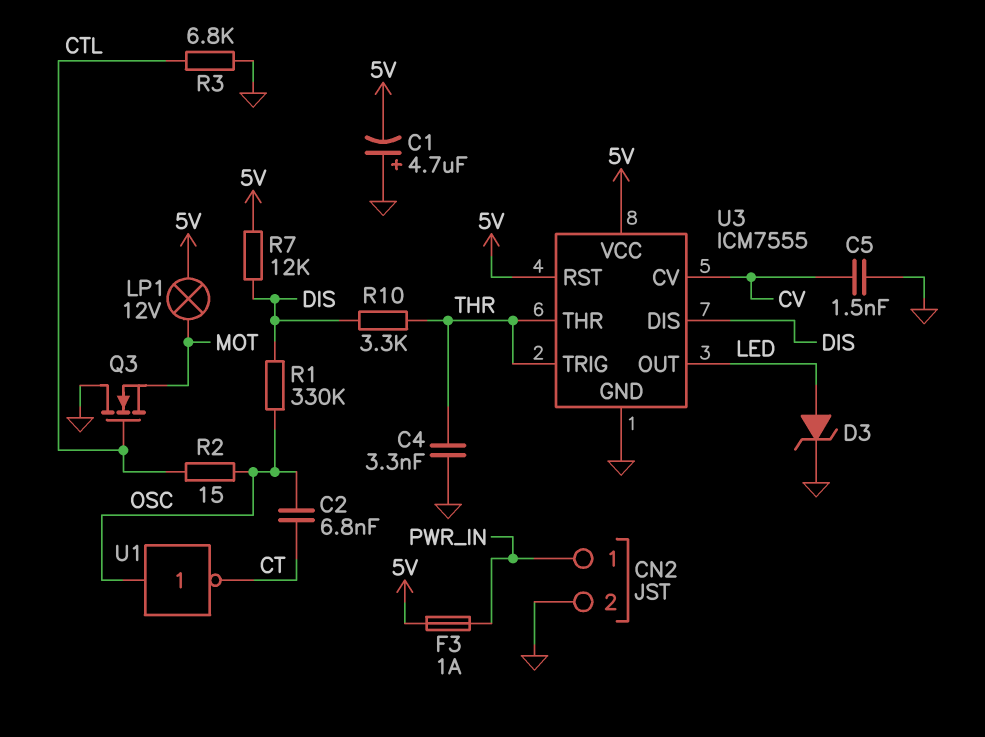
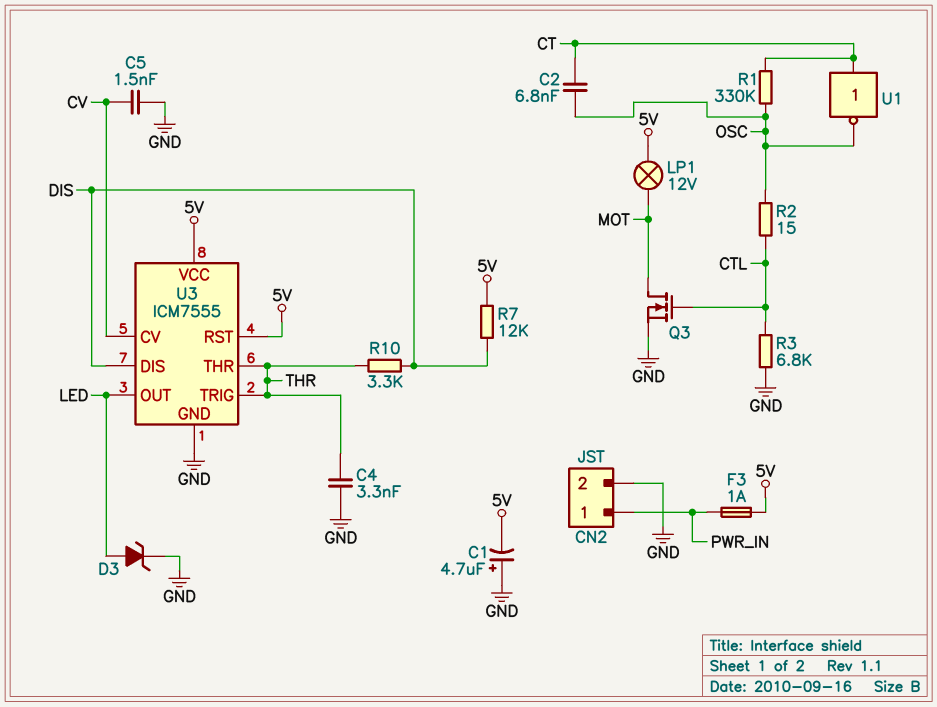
Q3: NMOS (G CTL, D GND, S MOT) -> NMOS (G CTL, D MOT, S GND)
R1: 330k (DIS, OSC) -> 330k (CT, OSC)
U1: NOT (in OSC, out CT) -> NOT (in CT, out OSC)

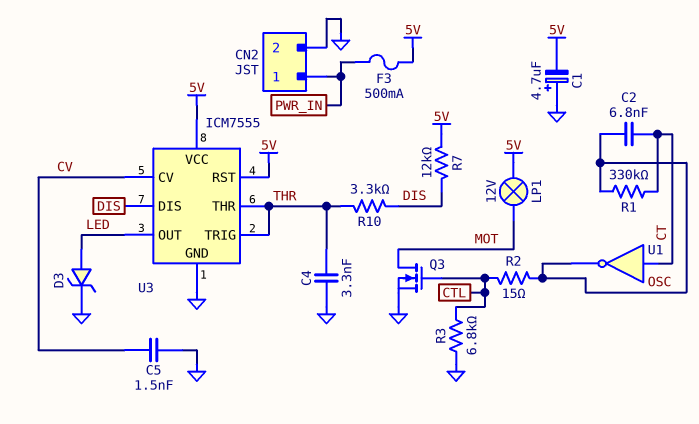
F3: 1A (5V, PWR_IN) -> 500mA (5V, PWR_IN)

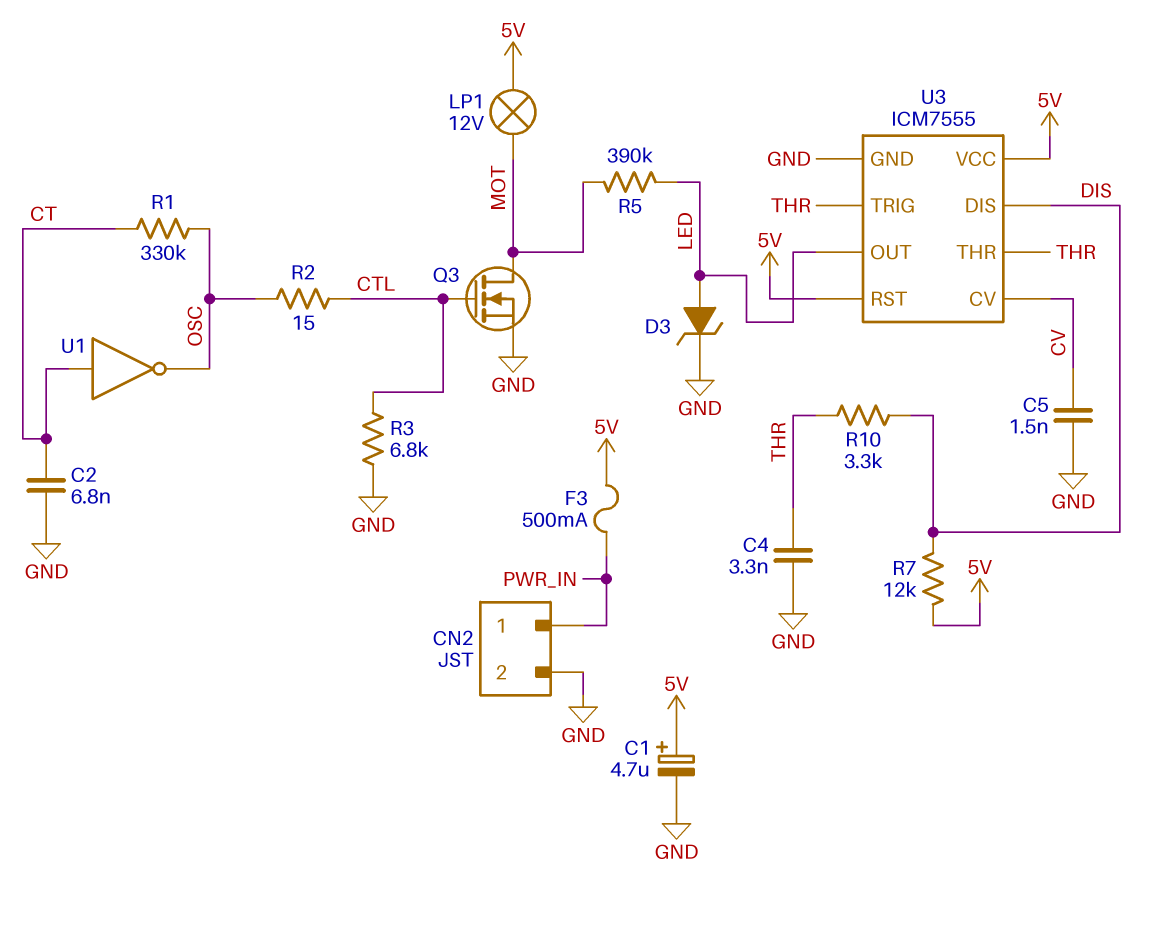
C1: 4.7uF (plus GND, minus 5V) -> 4.7uF (plus 5V, minus GND)
C2: 6.8nF (CT, OSC) -> 6.8nF (CT, GND)
R5: none -> 390k (LED, MOT)

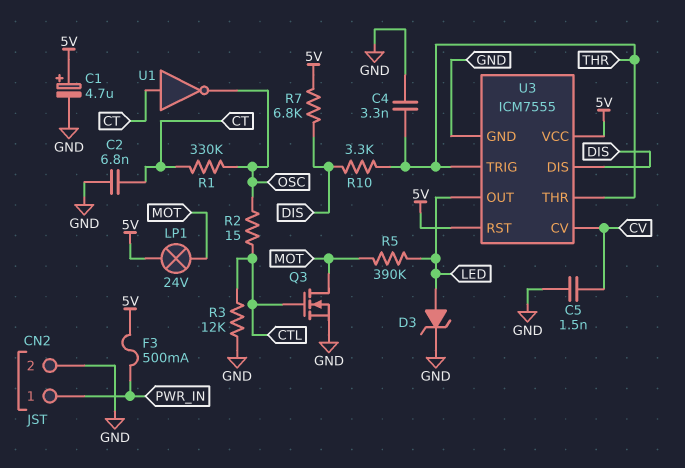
LP1: lamp 12V (5V, MOT) -> lamp 24V (5V, MOT)
R3: 6.8k (CTL, GND) -> 12k (CTL, GND)
R7: 12k (5V, DIS) -> 6.8k (5V, DIS)

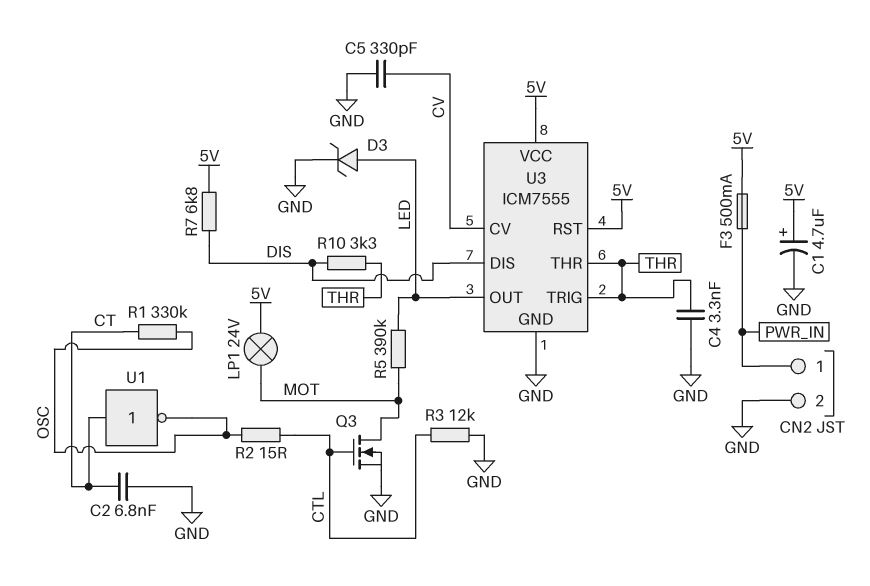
C5: 1.5nF (CV, GND) -> 330pF (CV, GND)

